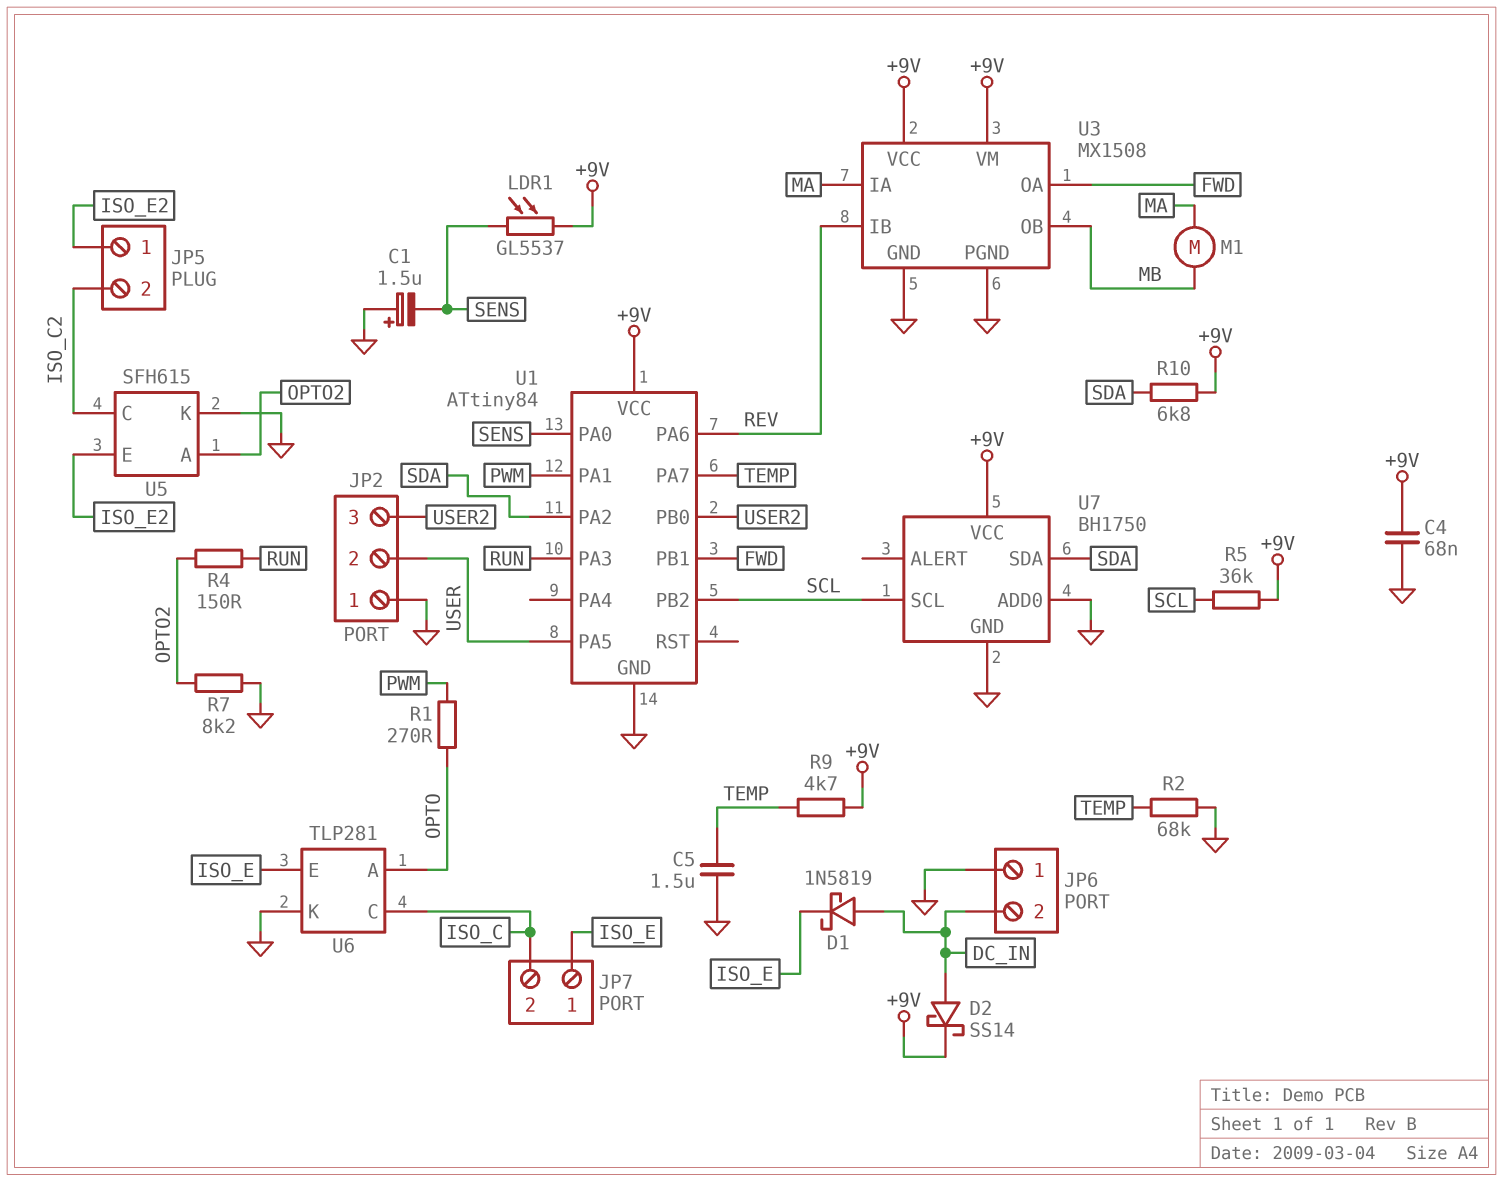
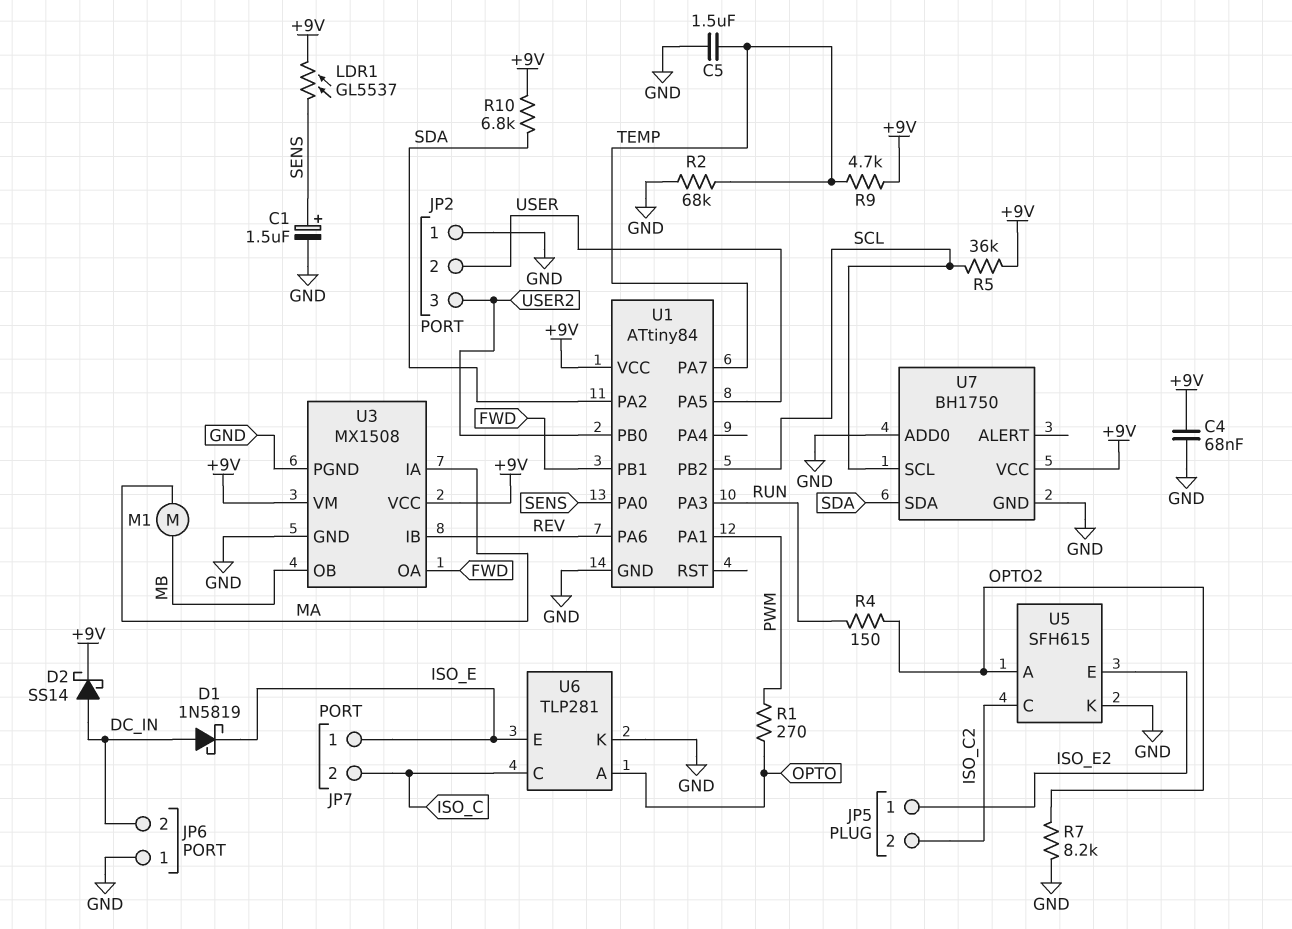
C1: 1.5uF (plus GND, minus SENS) -> 1.5uF (plus SENS, minus GND)

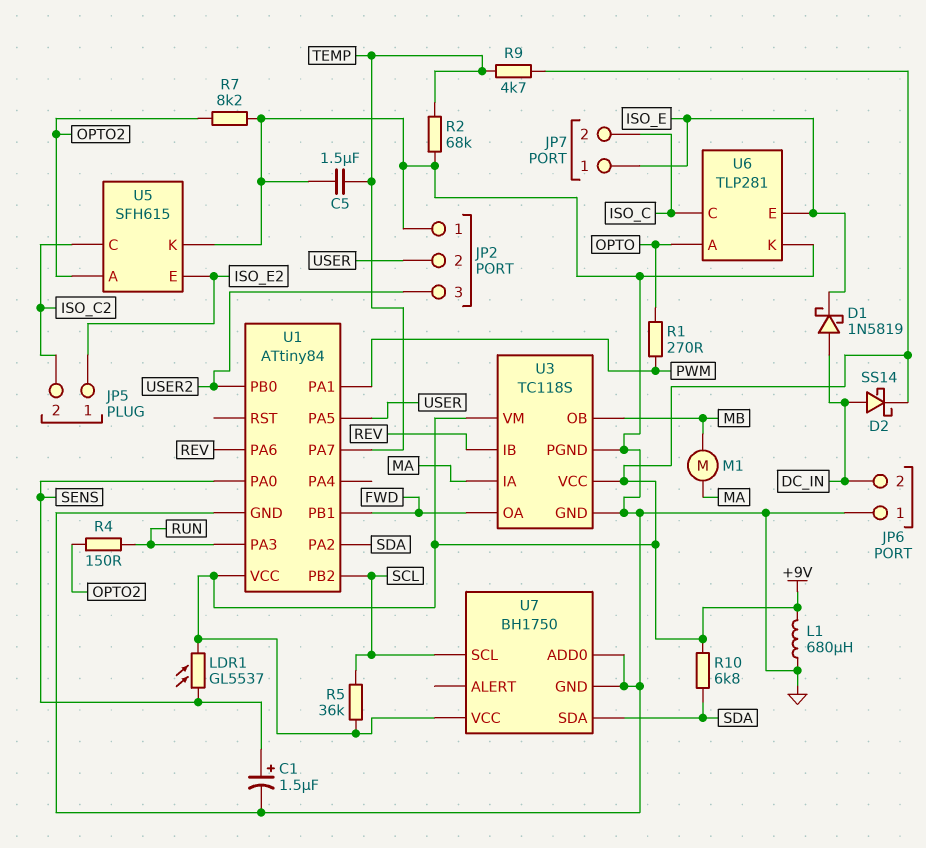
C4: 68nF (+9V, GND) -> none
L1: none -> 680uH (+9V, GND)
U3: MX1508 -> TC118S

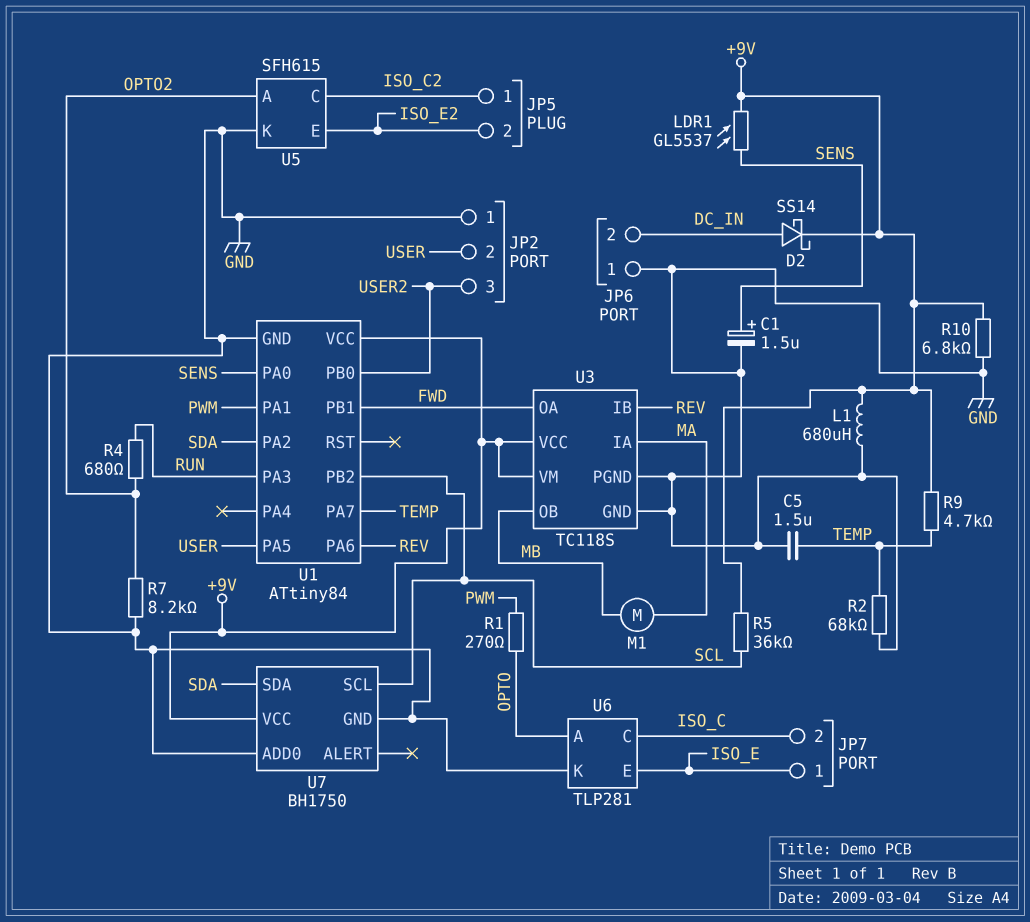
D1: schottky 1N5819 (A DC_IN, K ISO_E) -> none
JP5 pin 1: ISO_E2 -> ISO_C2
JP5 pin 2: ISO_C2 -> ISO_E2
R4: 150 (OPTO2, RUN) -> 680 (OPTO2, RUN)
R10: 6.8k (+9V, SDA) -> 6.8k (+9V, GND)

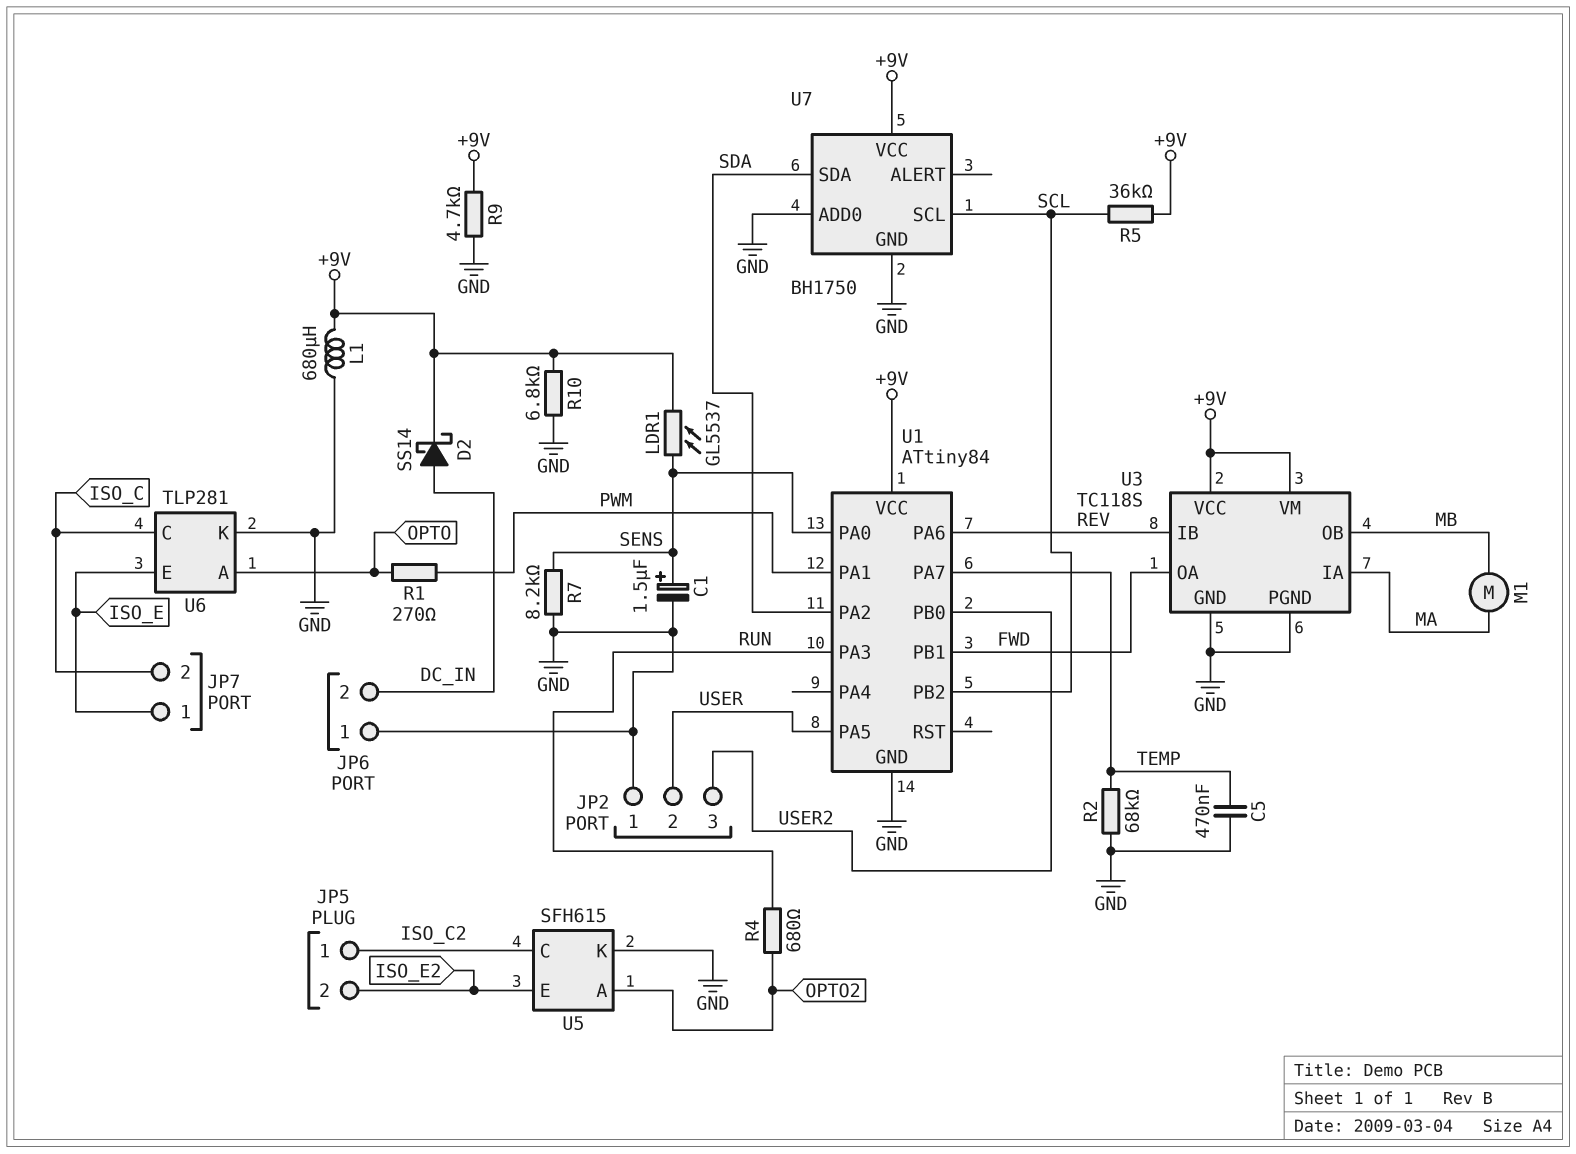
C5: 1.5uF (GND, TEMP) -> 470nF (GND, TEMP)
R7: 8.2k (GND, OPTO2) -> 8.2k (GND, SENS)
R9: 4.7k (+9V, TEMP) -> 4.7k (+9V, GND)

